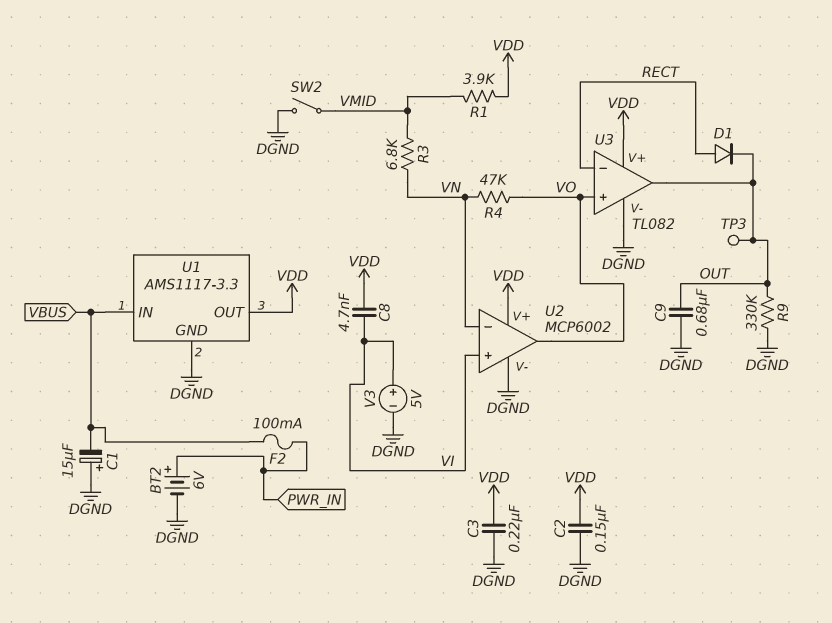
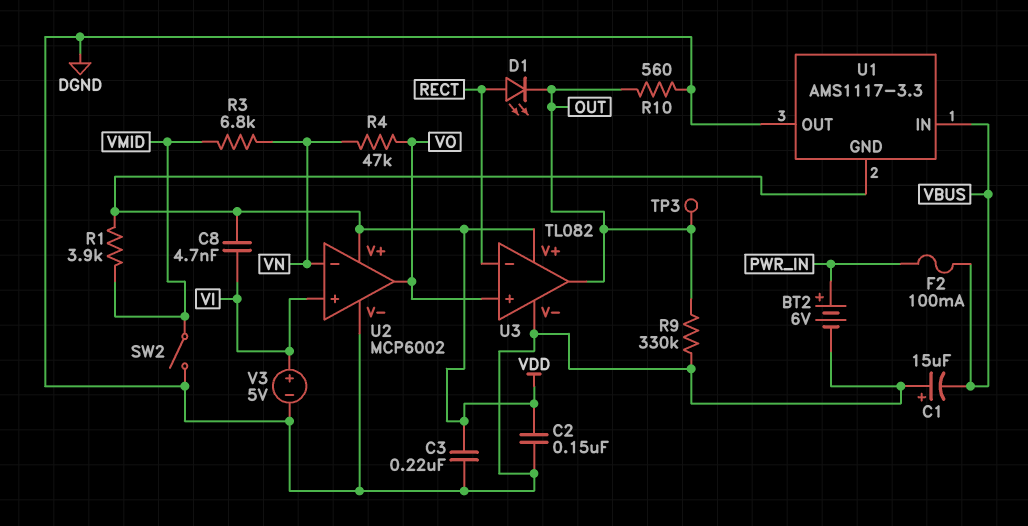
C9: 680nF (DGND, OUT) -> none
D1: diode (A RECT, K OUT) -> LED (A RECT, K OUT)
R10: none -> 560 (DGND, OUT)
U1 pin GND: DGND -> VDD
U1 pin OUT: VDD -> DGND

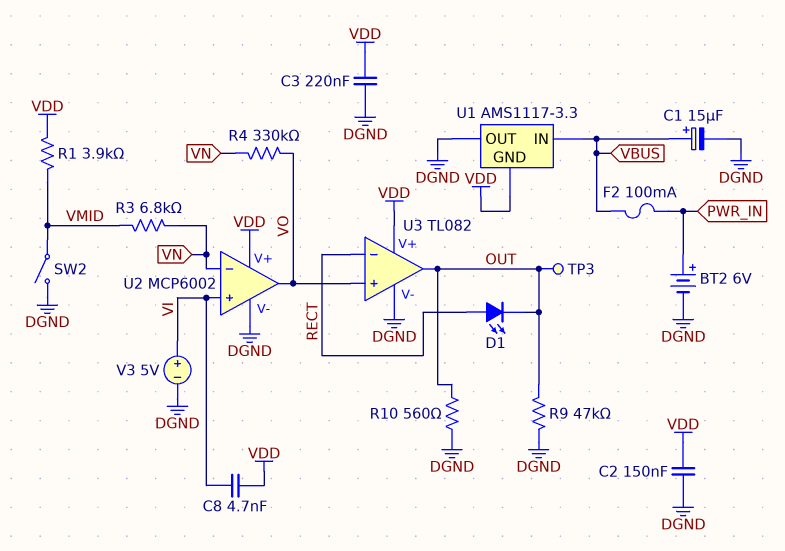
C1: 15uF (plus DGND, minus VBUS) -> 15uF (plus VBUS, minus DGND)
R4: 47k (VN, VO) -> 330k (VN, VO)
R9: 330k (DGND, OUT) -> 47k (DGND, OUT)

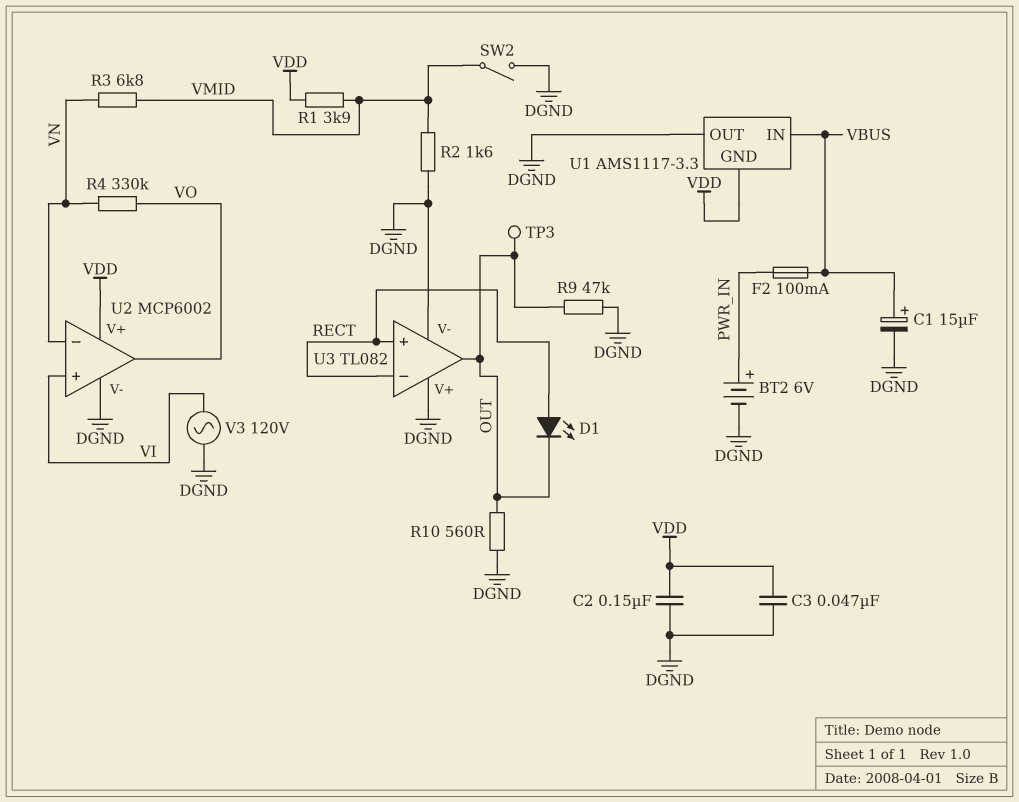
C3: 220nF (DGND, VDD) -> 47nF (DGND, VDD)
C8: 4.7nF (VDD, VI) -> none
R2: none -> 1.6k (DGND, VMID)
U3 pin V+: VDD -> DGND
U3 pin in+: VO -> RECT
V3: 5V (plus VI, minus DGND) -> AC 120V (DGND, VI)

